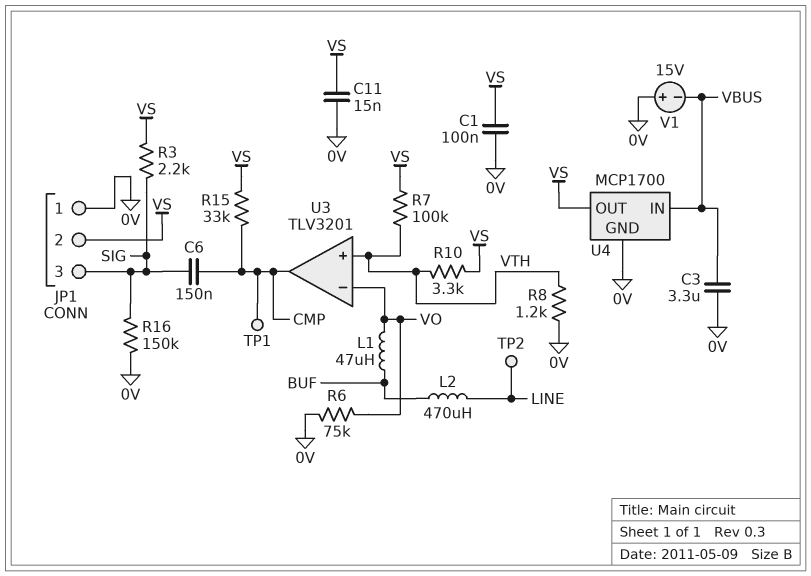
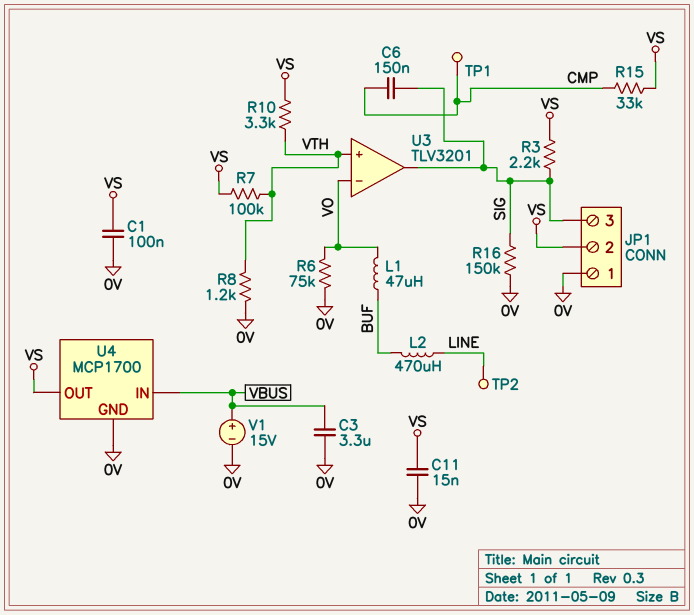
U3 pin out: CMP -> SIG
V1: 15V (plus 0V, minus VBUS) -> 15V (plus VBUS, minus 0V)

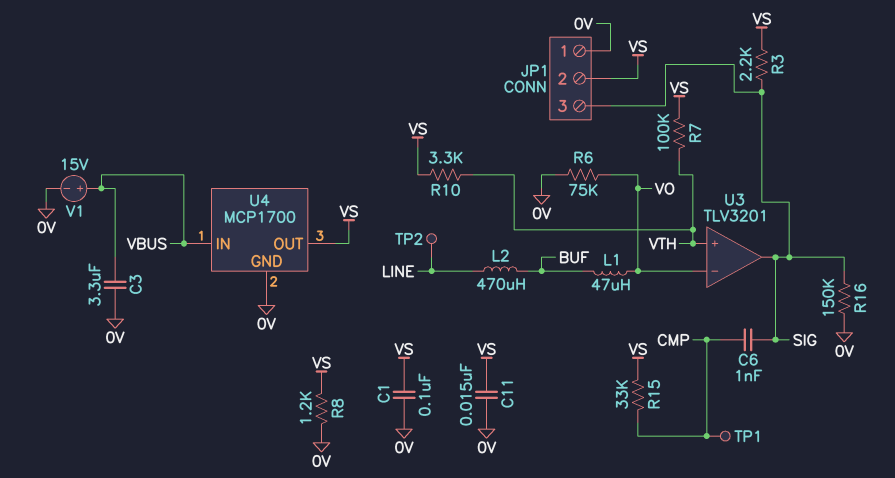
C6: 150nF (CMP, SIG) -> 1nF (CMP, SIG)
R8: 1.2k (0V, VTH) -> 1.2k (0V, VS)

